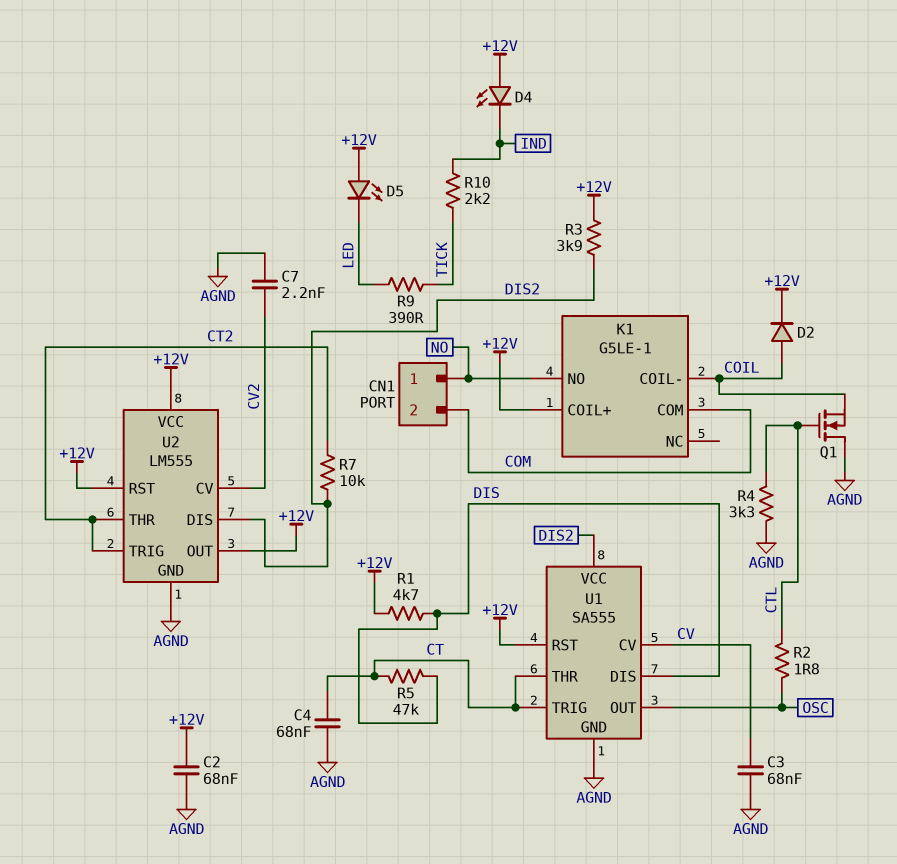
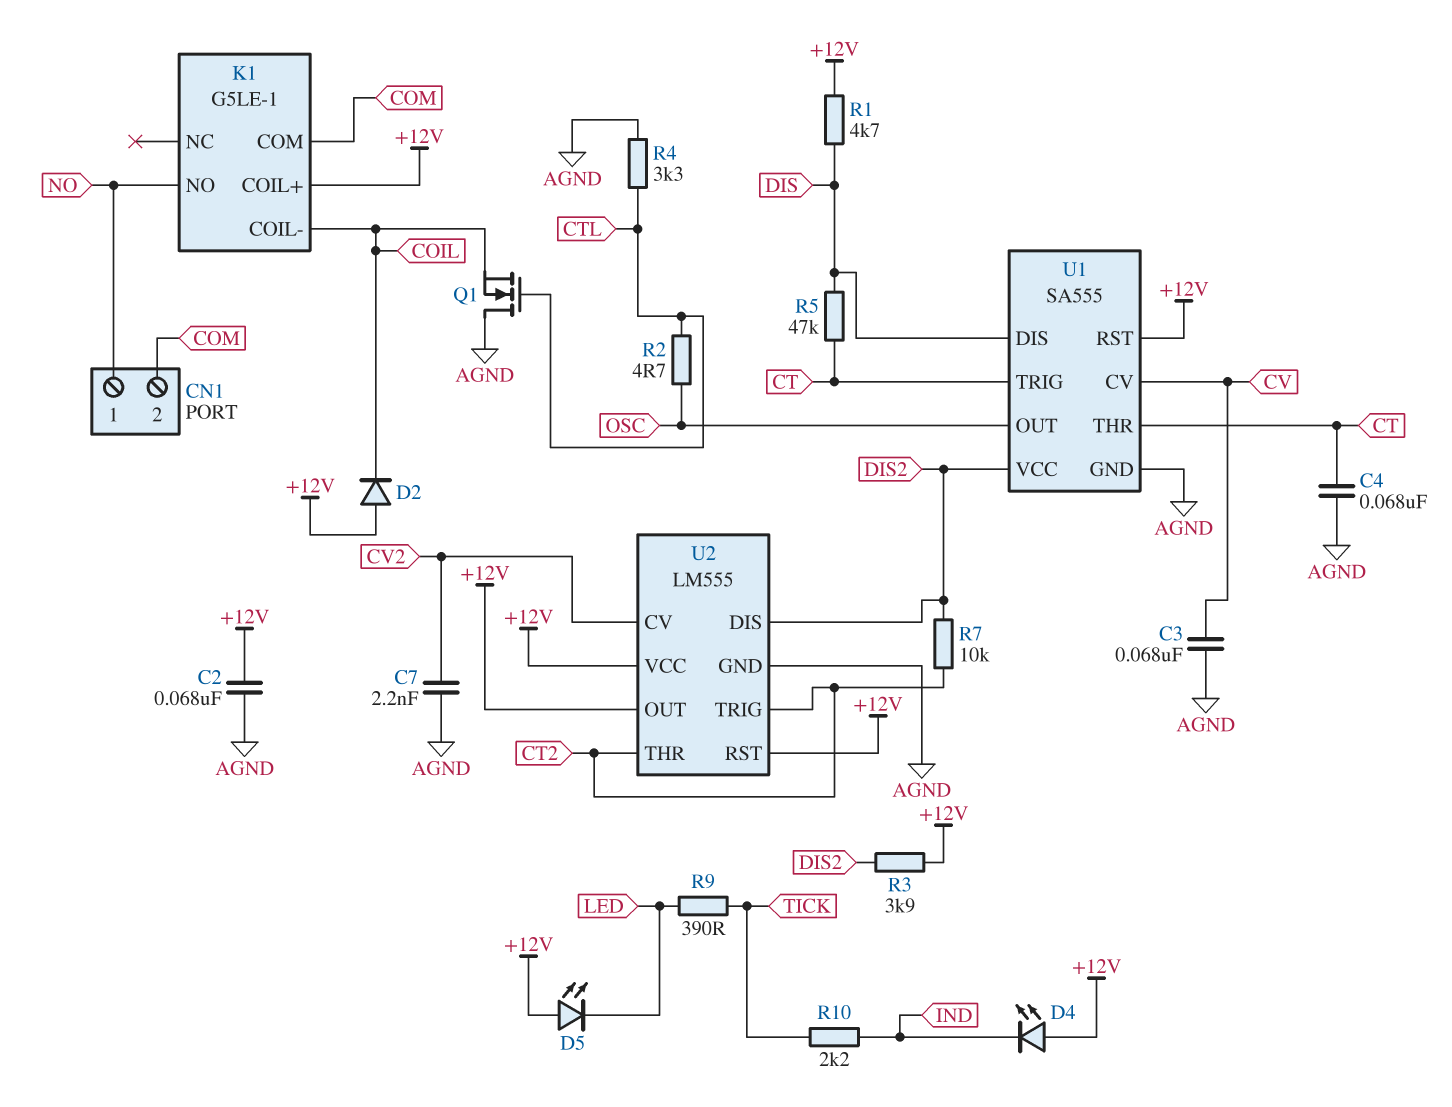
D2: diode (A COIL, K +12V) -> diode (A +12V, K COIL)
R2: 1.8 (CTL, OSC) -> 4.7 (CTL, OSC)

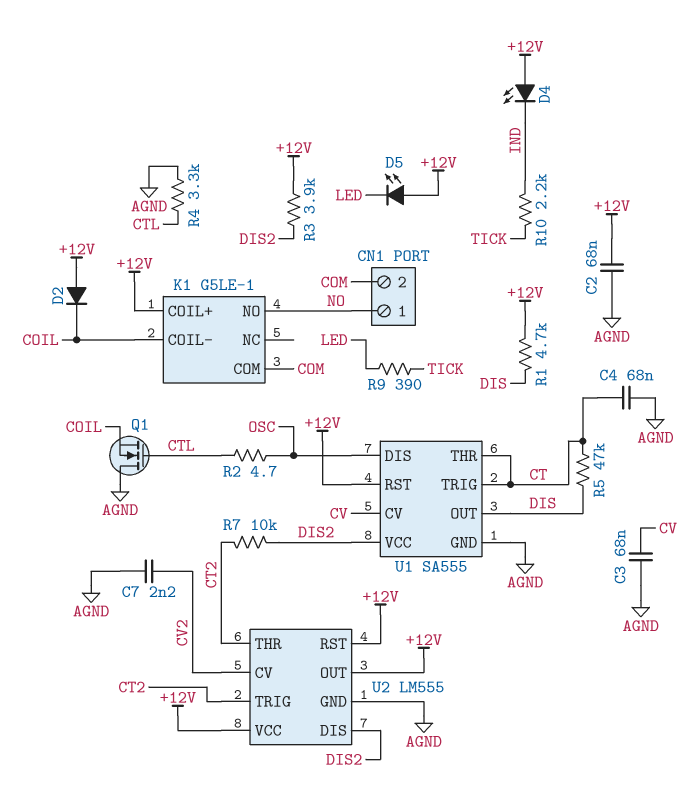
U1 pin DIS: DIS -> OSC
U1 pin OUT: OSC -> DIS

